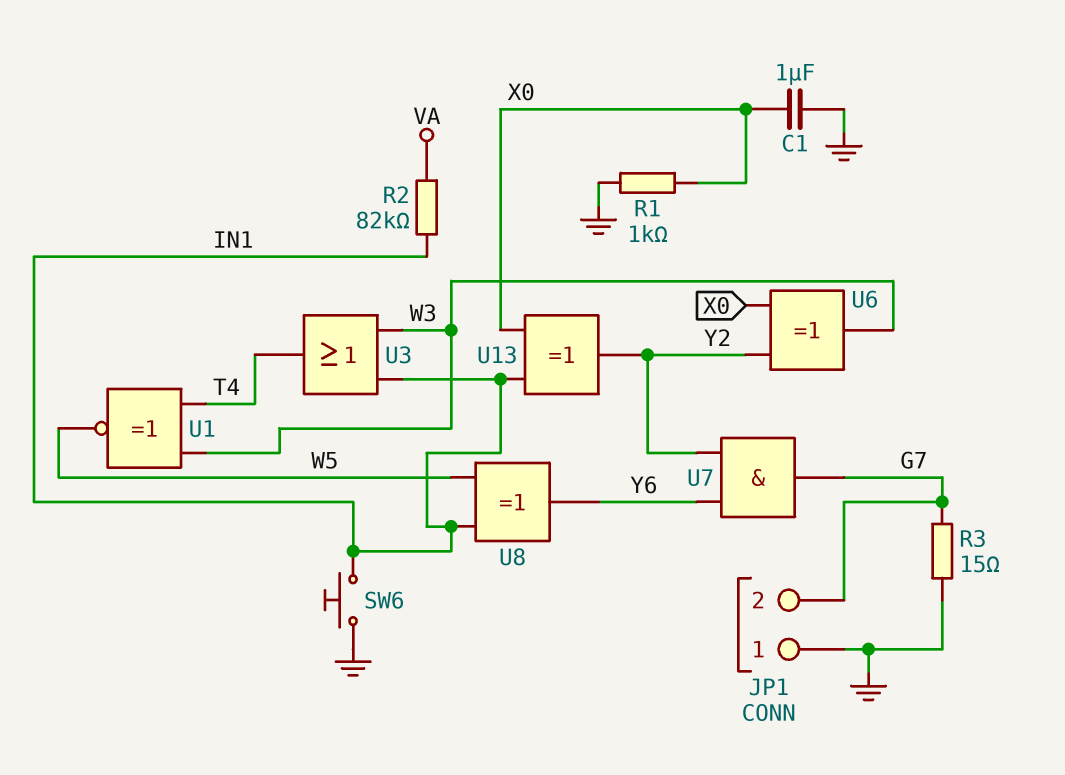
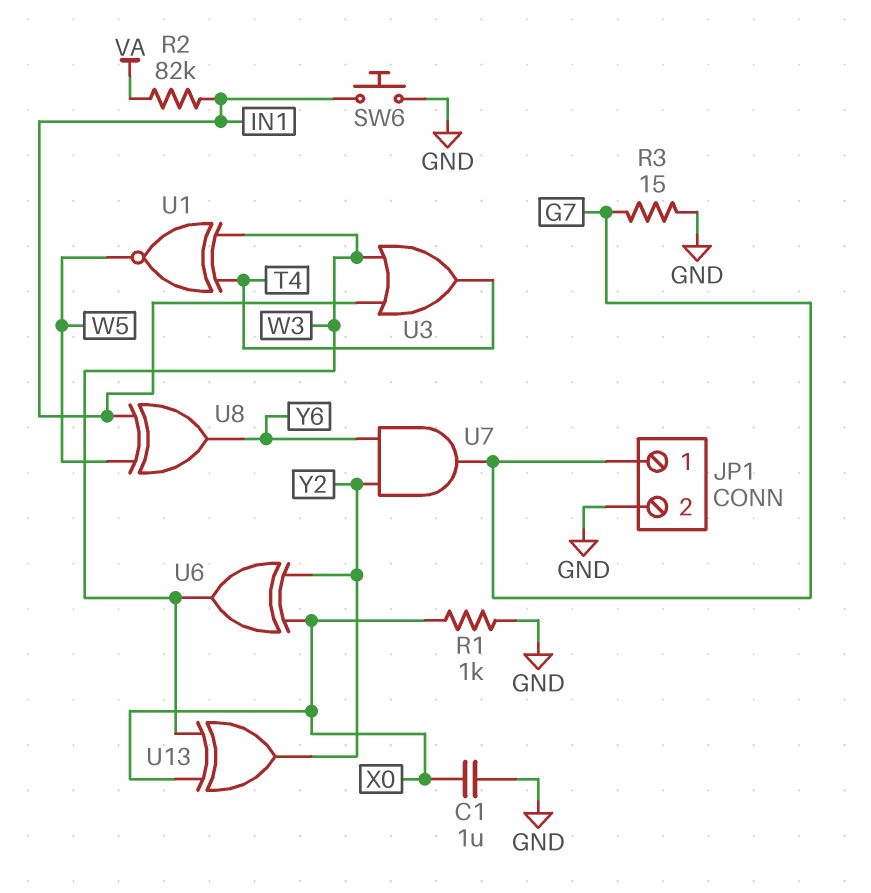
JP1 pin 1: GND -> G7
JP1 pin 2: G7 -> GND
U13: XOR (in IN1, in X0, out Y2) -> XOR (in W3, in X0, out Y2)

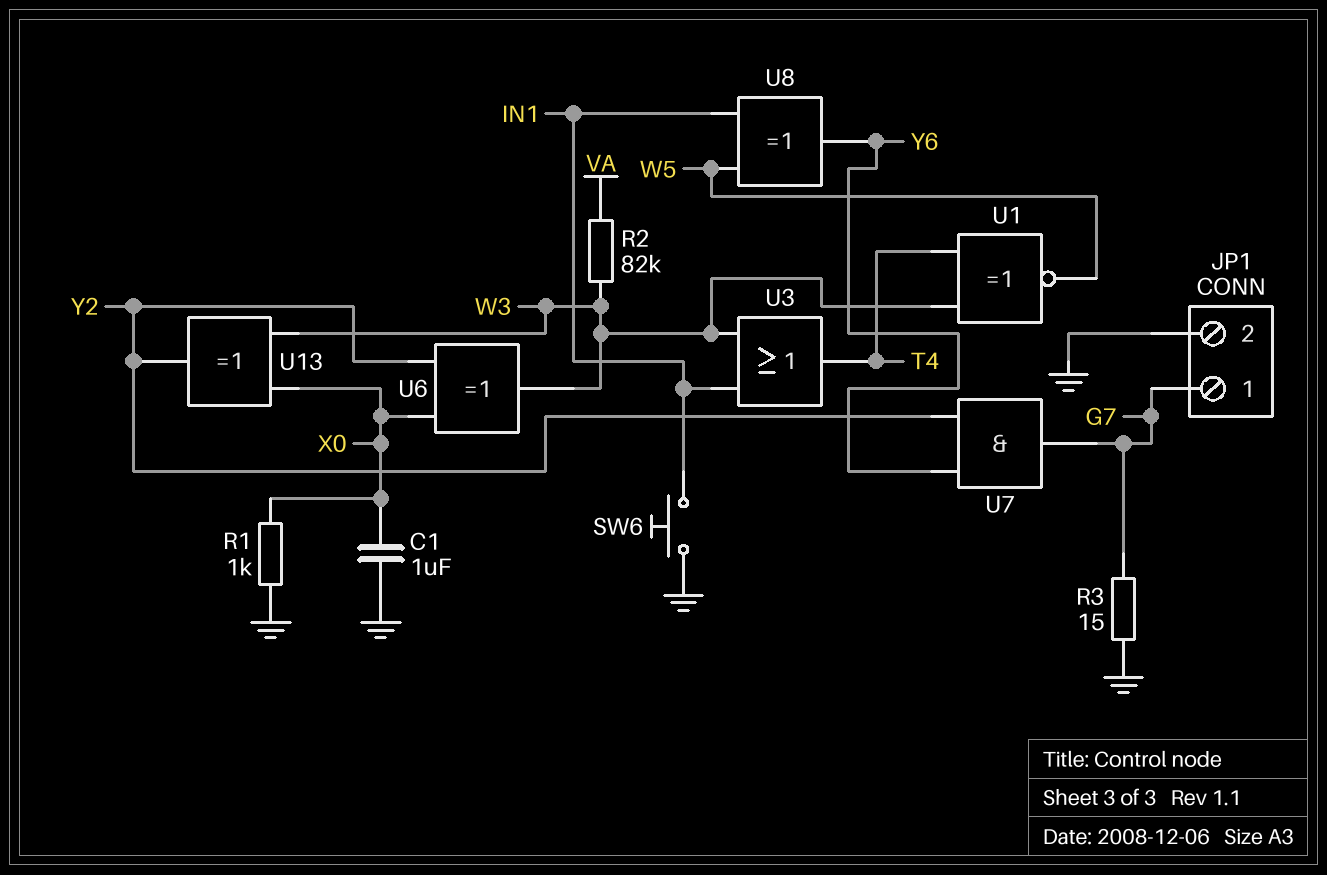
R2: 82k (IN1, VA) -> 82k (VA, W3)

